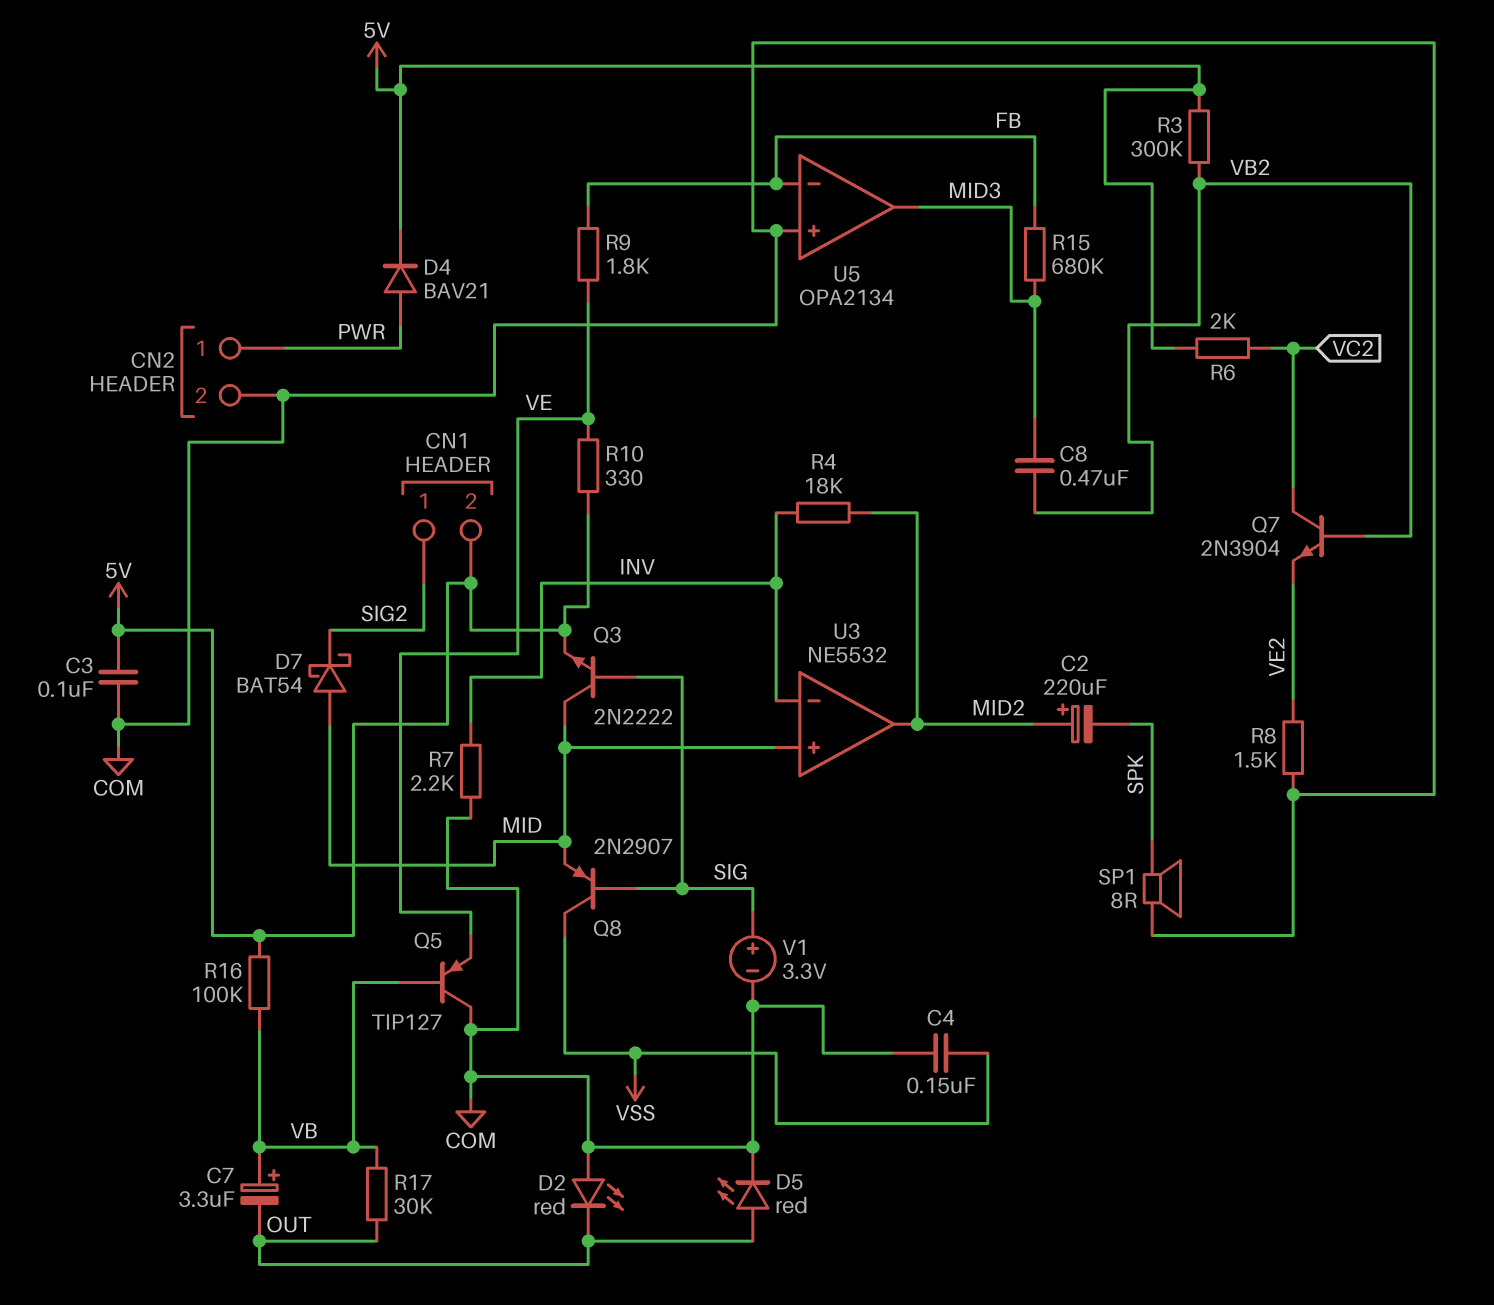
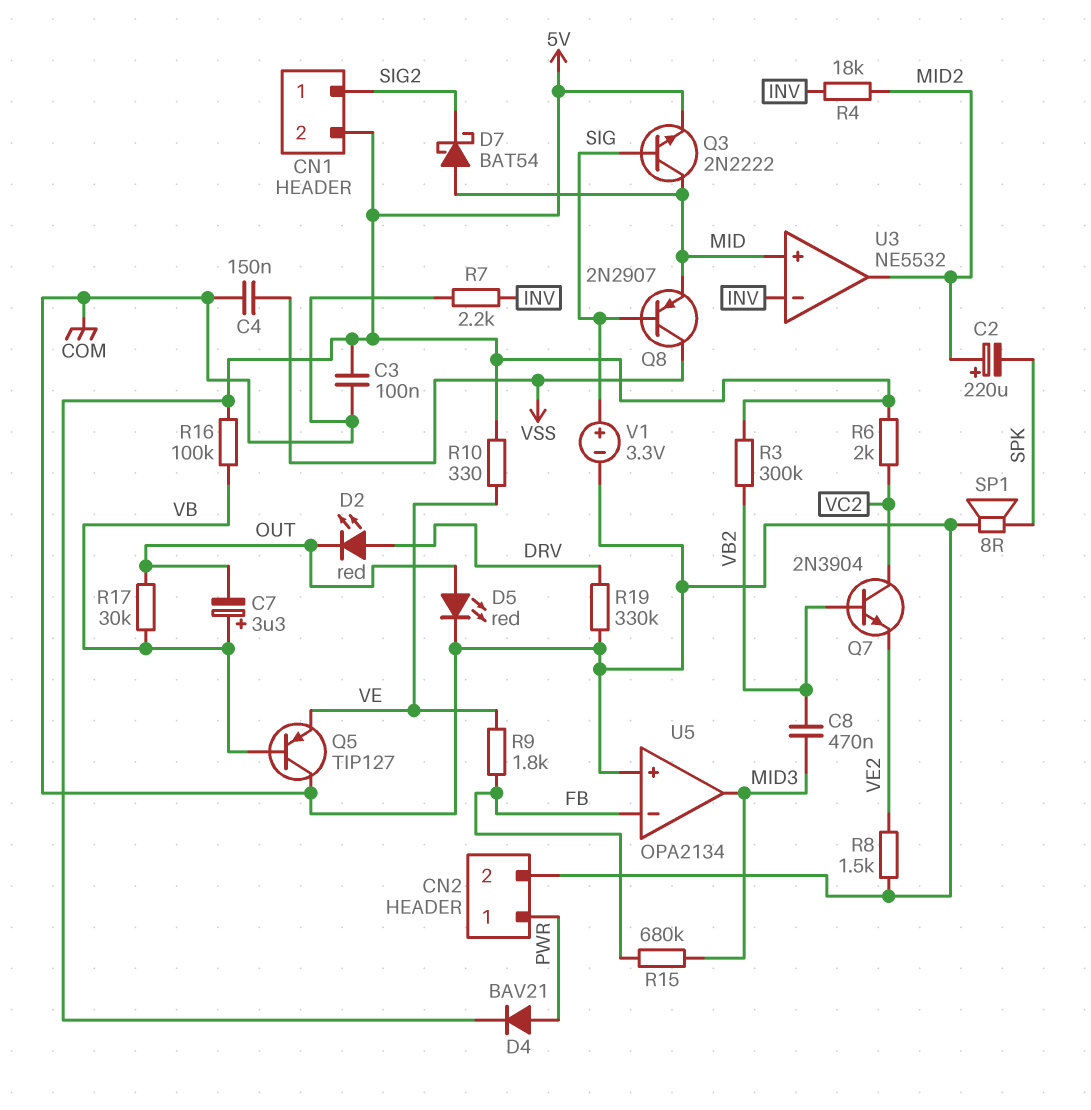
D2: LED red (A COM, K OUT) -> LED red (A DRV, K OUT)
R19: none -> 330k (COM, DRV)

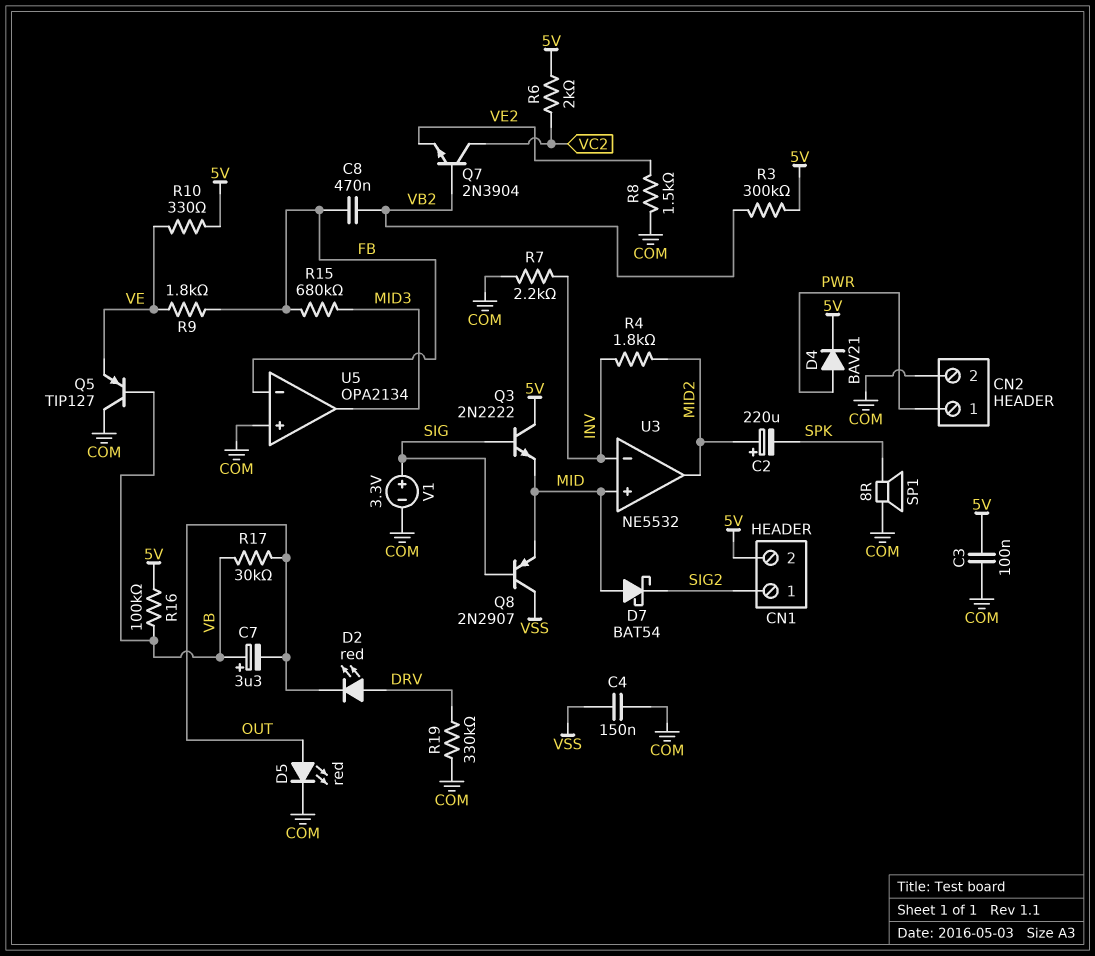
C8: 470nF (MID3, VB2) -> 470nF (FB, VB2)
Q3: NPN 2N2222 (B SIG, C MID, E 5V) -> NPN 2N2222 (B SIG, C 5V, E MID)
R4: 18k (INV, MID2) -> 1.8k (INV, MID2)

